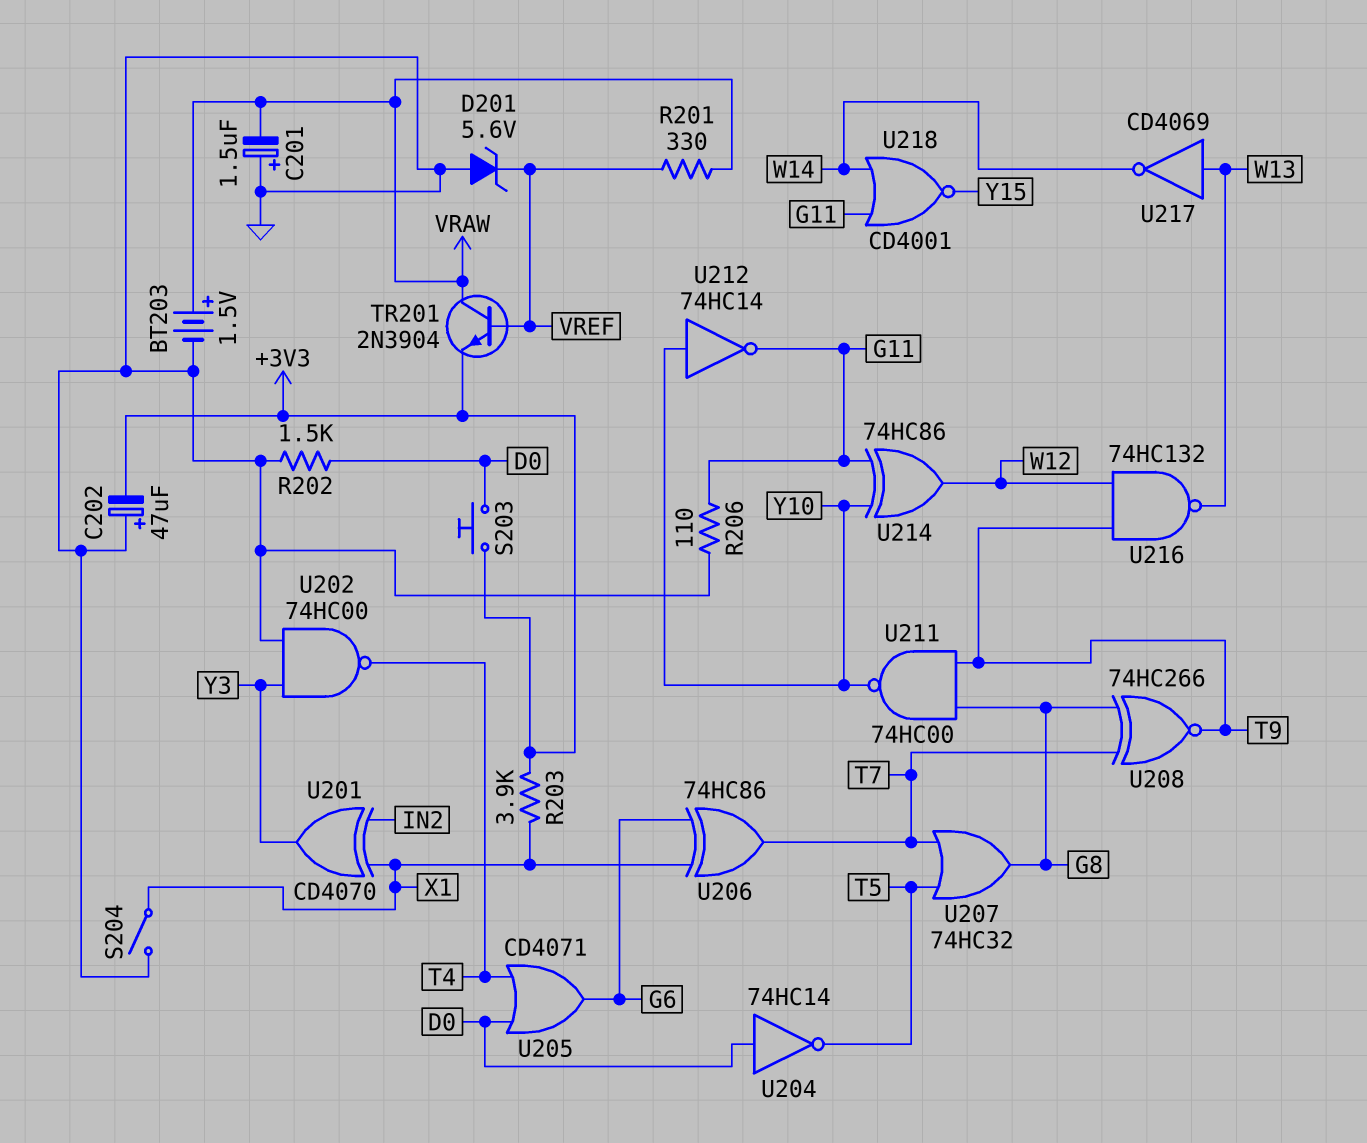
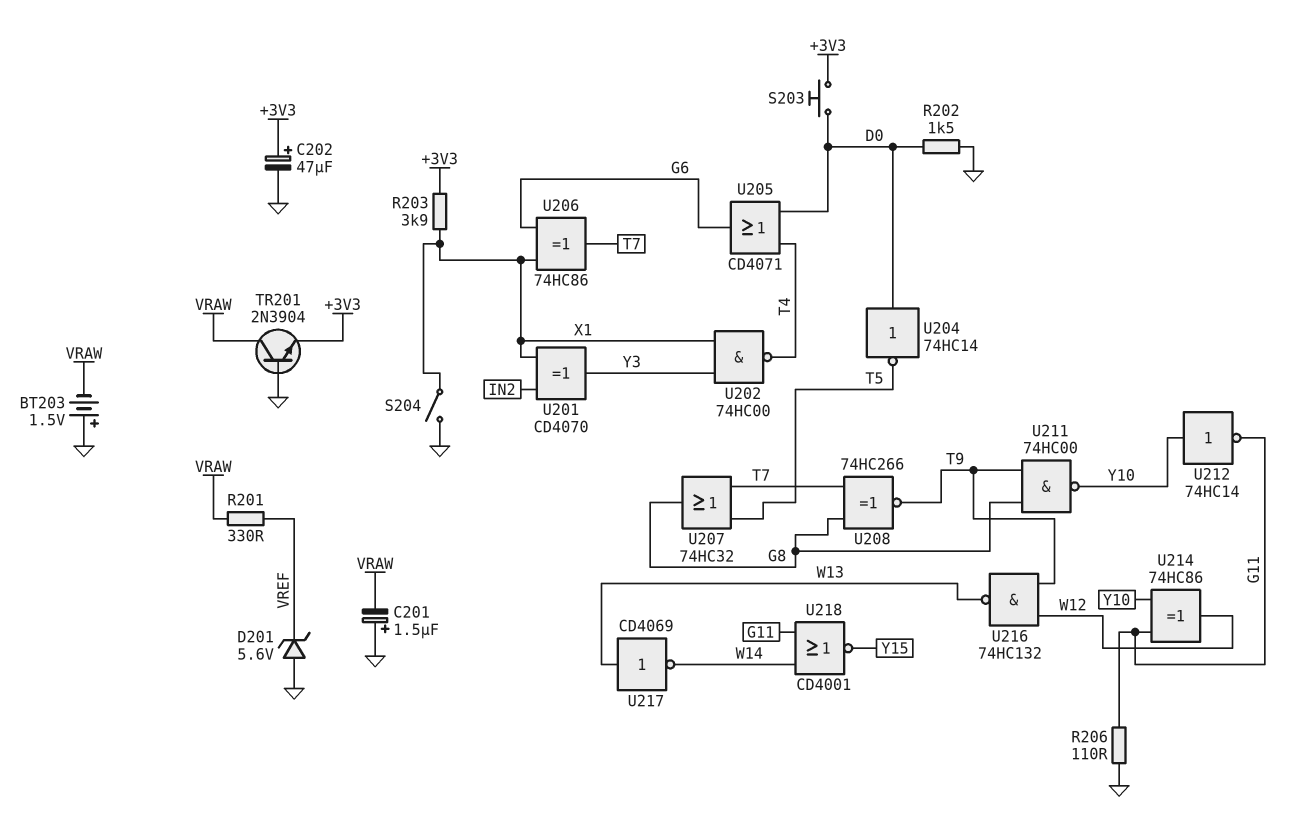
BT203: 1.5V (plus VRAW, minus GND) -> 1.5V (plus GND, minus VRAW)
C202: 47uF (plus GND, minus +3V3) -> 47uF (plus +3V3, minus GND)
TR201: NPN 2N3904 (B VREF, C VRAW, E +3V3) -> NPN 2N3904 (B GND, C VRAW, E +3V3)
U202: NAND 74HC00 (in GND, in Y3, out T4) -> NAND 74HC00 (in X1, in Y3, out T4)

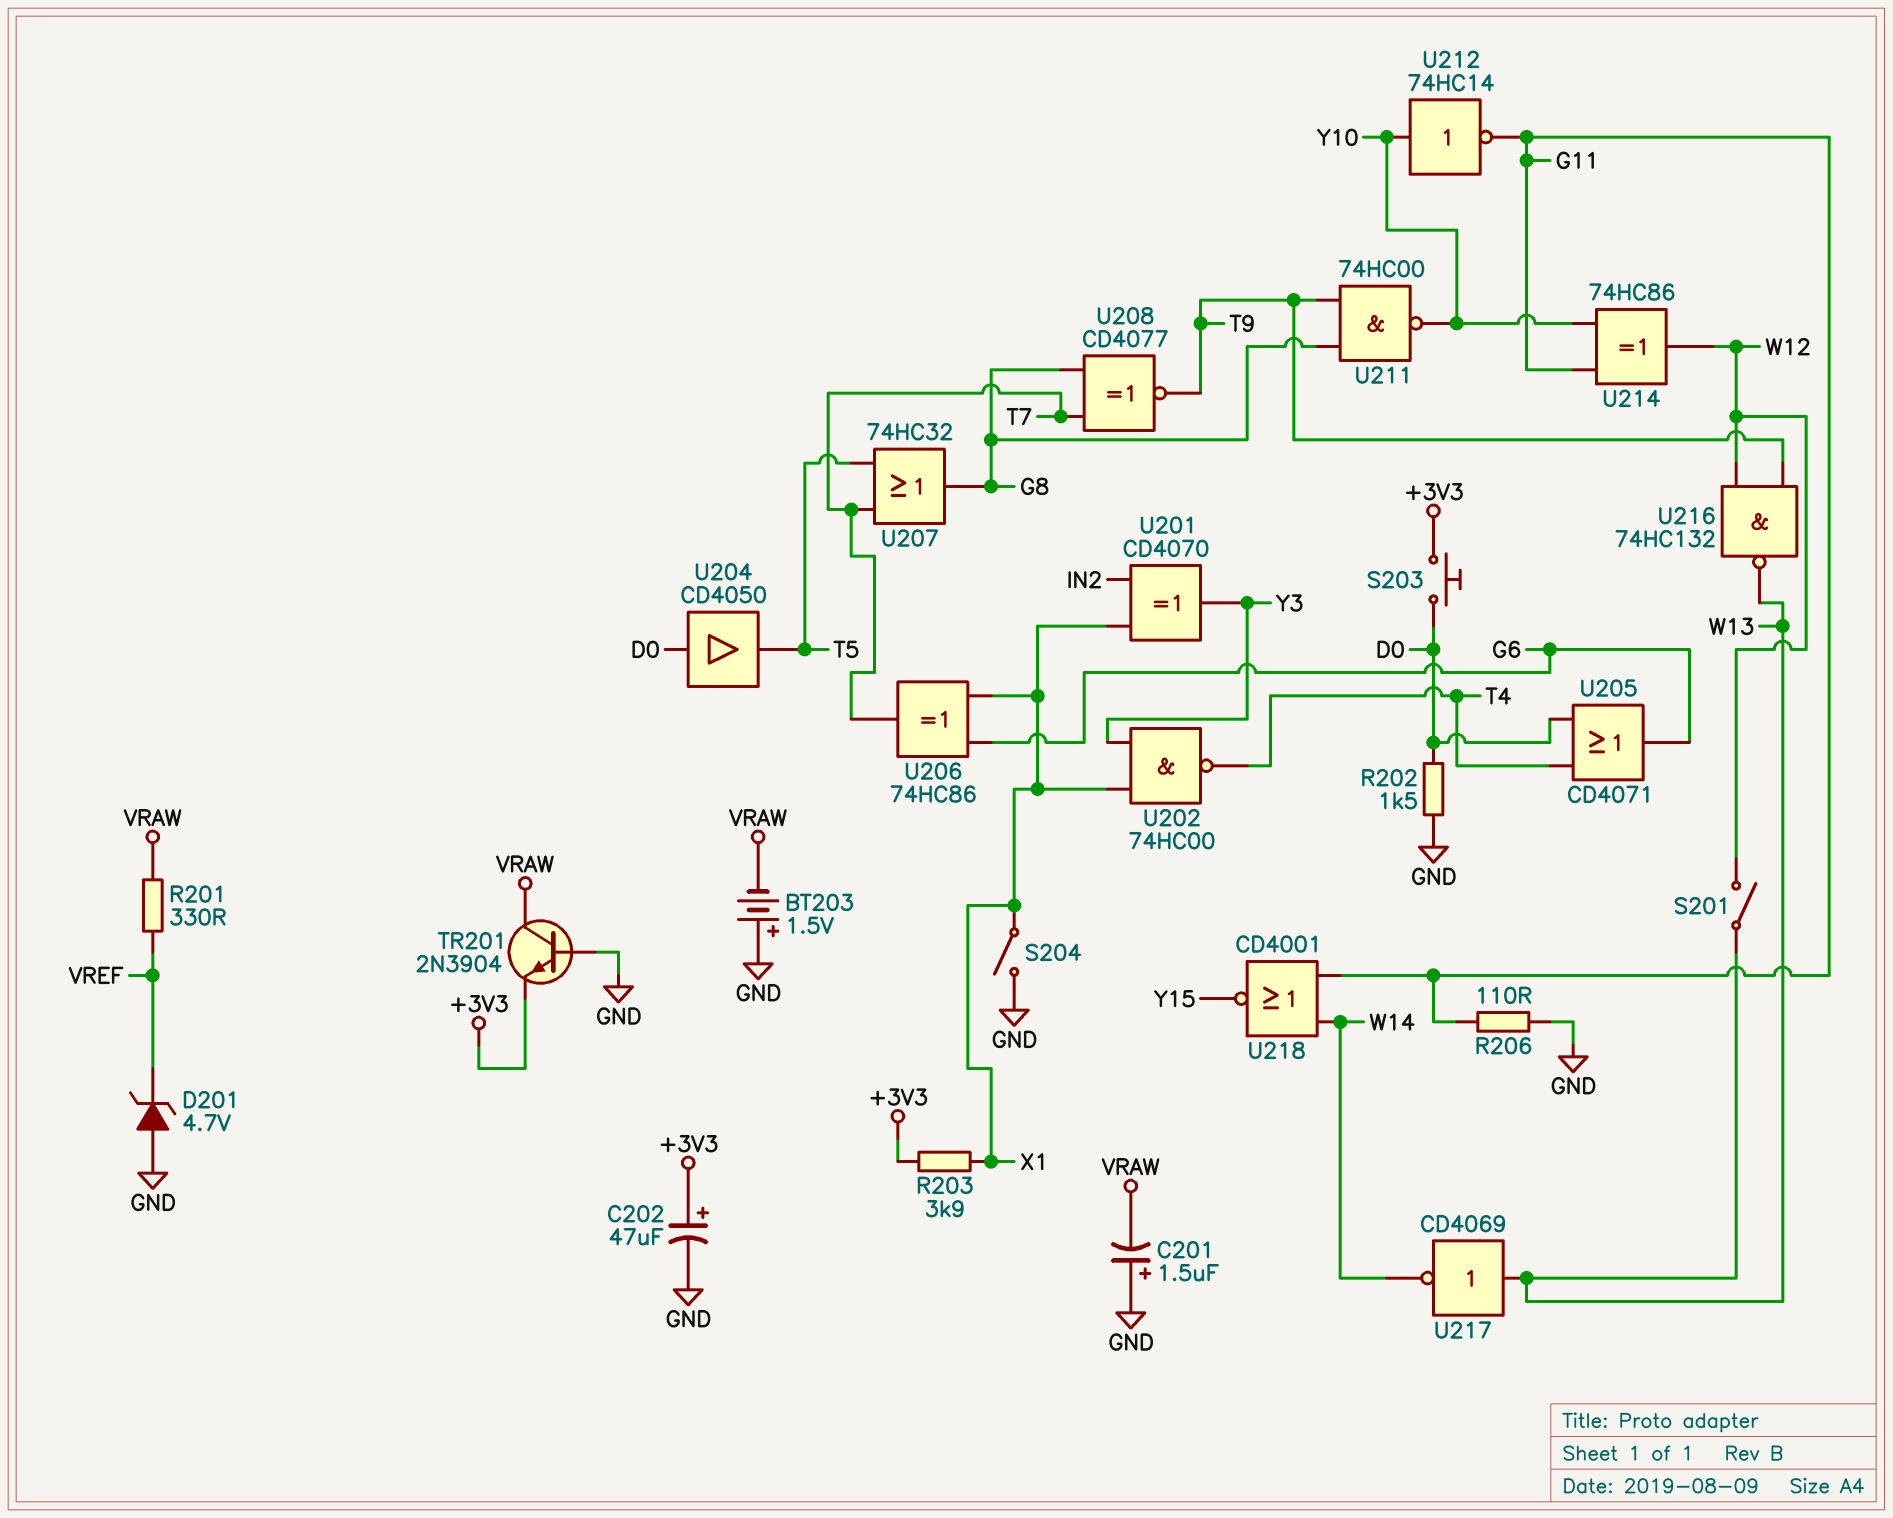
D201: zener 5.6V (A GND, K VREF) -> zener 4.7V (A GND, K VREF)
S201: none -> switch (W12, W13)
U204: NOT 74HC14 (in D0, out T5) -> buffer CD4050 (in D0, out T5)
U208: XNOR 74HC266 (in G8, in T7, out T9) -> XNOR CD4077 (in G8, in T7, out T9)

